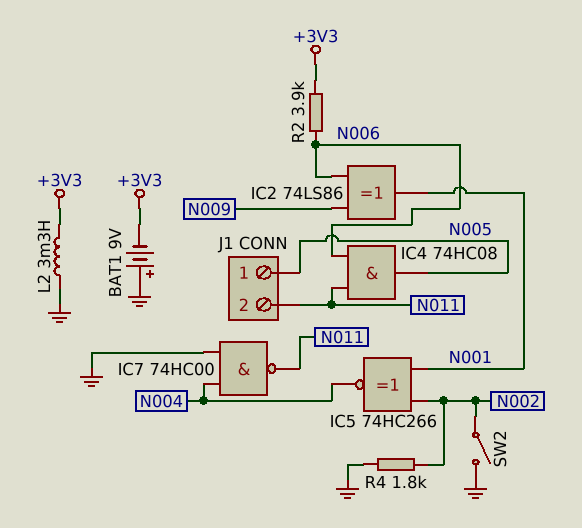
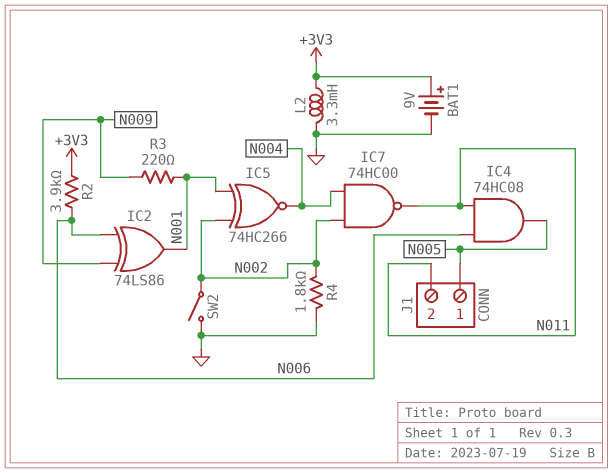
BAT1: 9V (plus GND, minus +3V3) -> 9V (plus +3V3, minus GND)
IC7: NAND 74HC00 (in GND, in N004, out N011) -> NAND 74HC00 (in N002, in N004, out N011)
R3: none -> 220 (N001, N009)

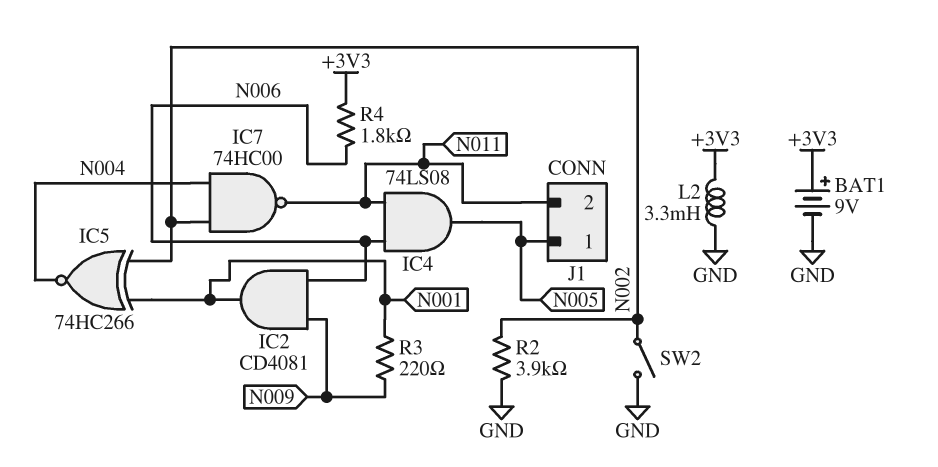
IC2: XOR 74LS86 (in N006, in N009, out N001) -> AND CD4081 (in N006, in N009, out N001)
IC4: AND 74HC08 (in N006, in N011, out N005) -> AND 74LS08 (in N006, in N011, out N005)
R2: 3.9k (+3V3, N006) -> 3.9k (GND, N002)
R4: 1.8k (GND, N002) -> 1.8k (+3V3, N006)

